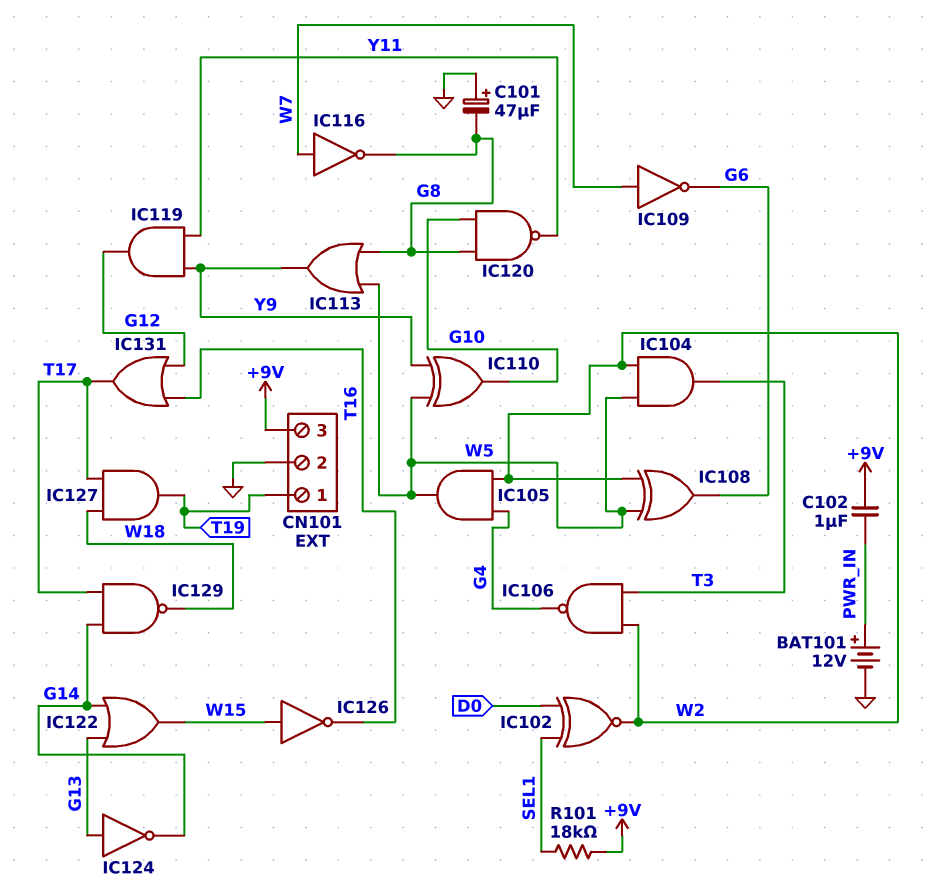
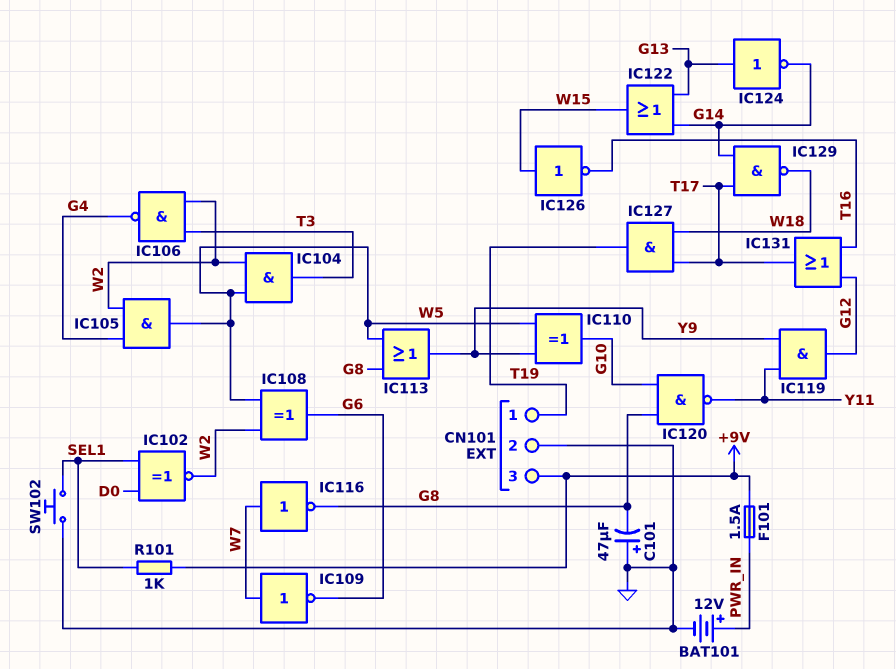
C102: 1uF (+9V, PWR_IN) -> none
F101: none -> 1.5A (+9V, PWR_IN)
R101: 18k (+9V, SEL1) -> 1k (+9V, SEL1)
SW102: none -> button (GND, SEL1)

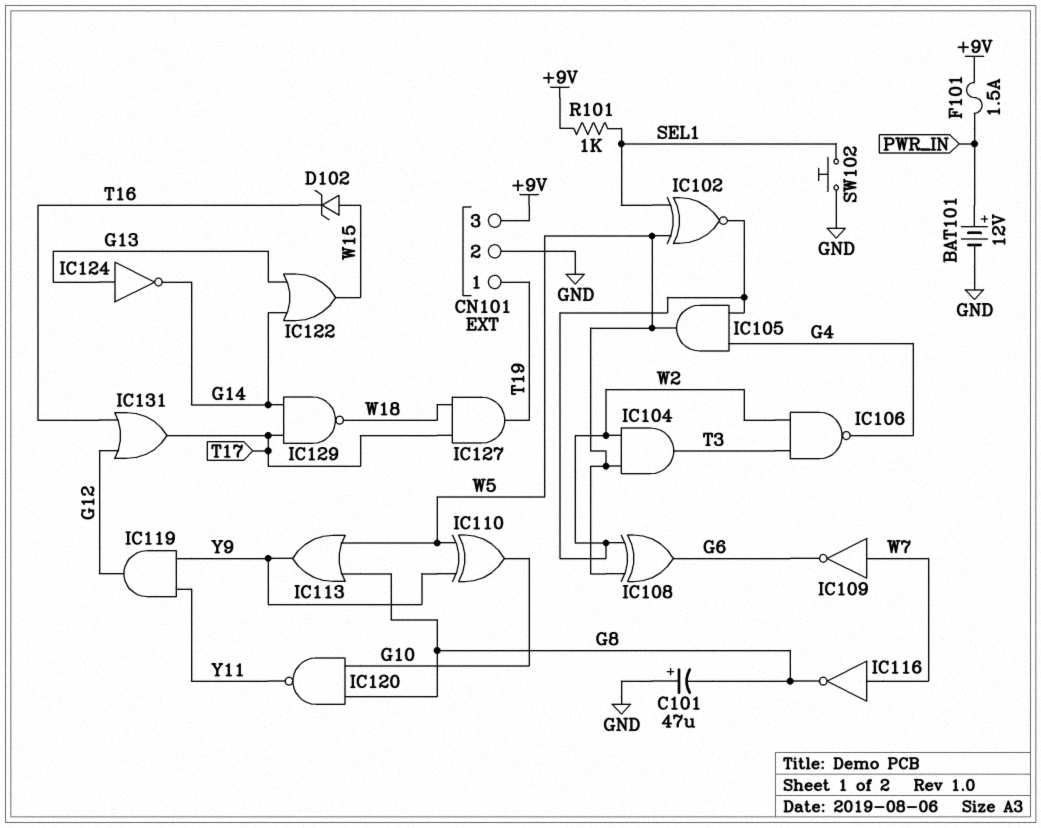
D102: none -> zener (A W15, K T16)
IC102: XNOR (in D0, in SEL1, out W2) -> XNOR (in SEL1, in W5, out W2)
IC126: NOT (in W15, out T16) -> none

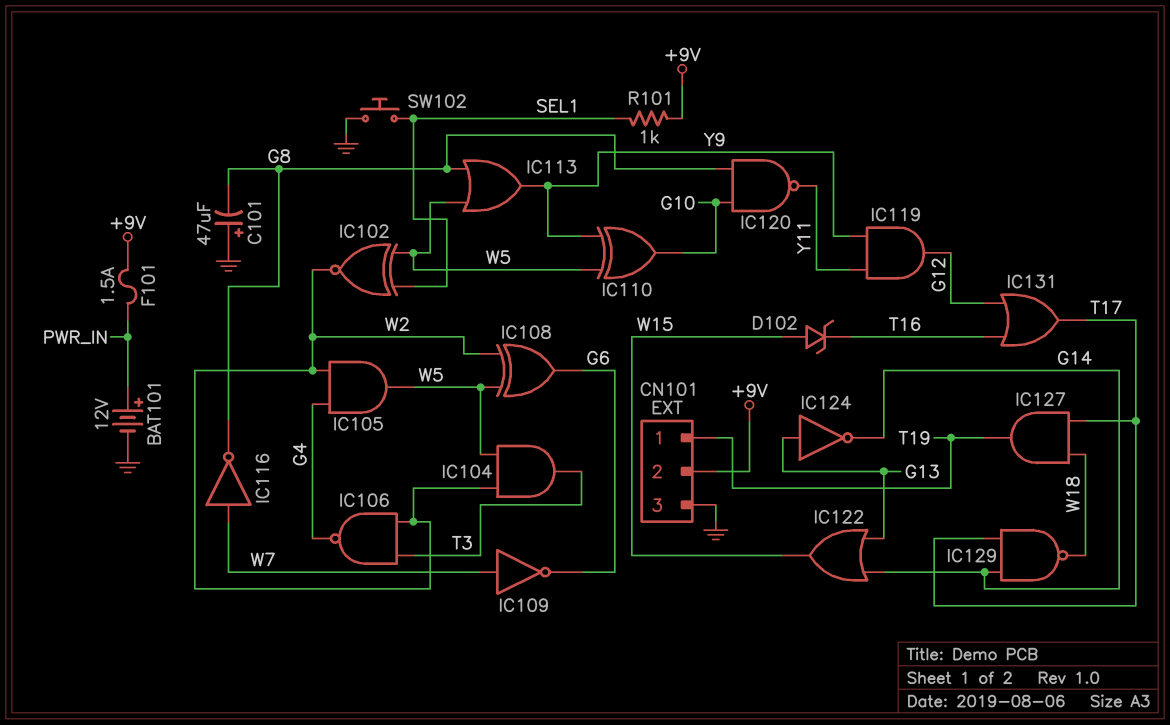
CN101 pin 2: GND -> +9V
CN101 pin 3: +9V -> GND

